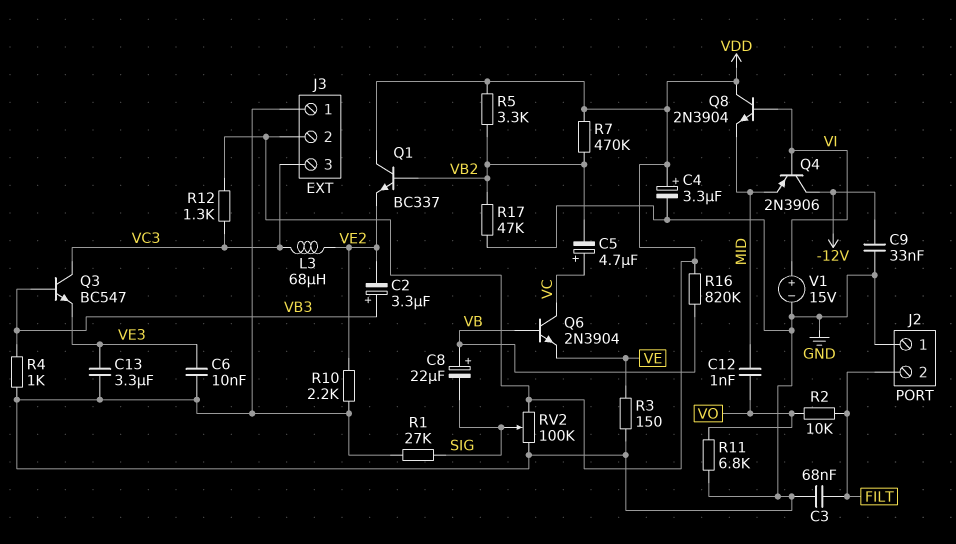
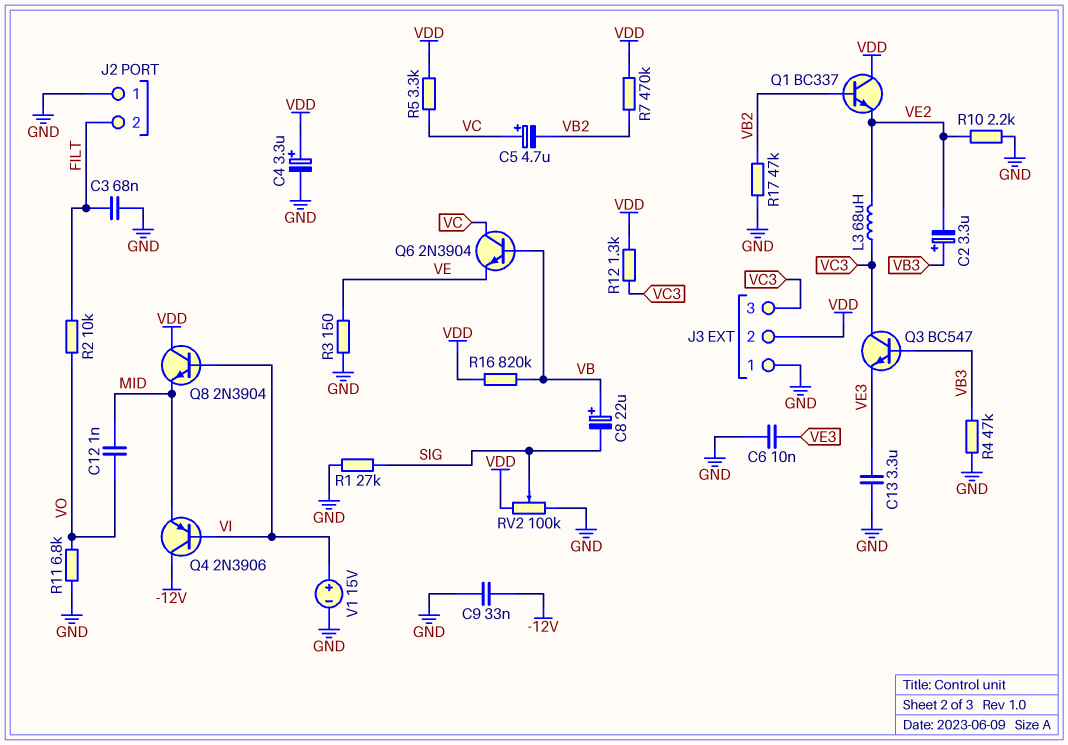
R4: 1k (GND, VB3) -> 47k (GND, VB3)
R5: 3.3k (VB2, VDD) -> 3.3k (VC, VDD)

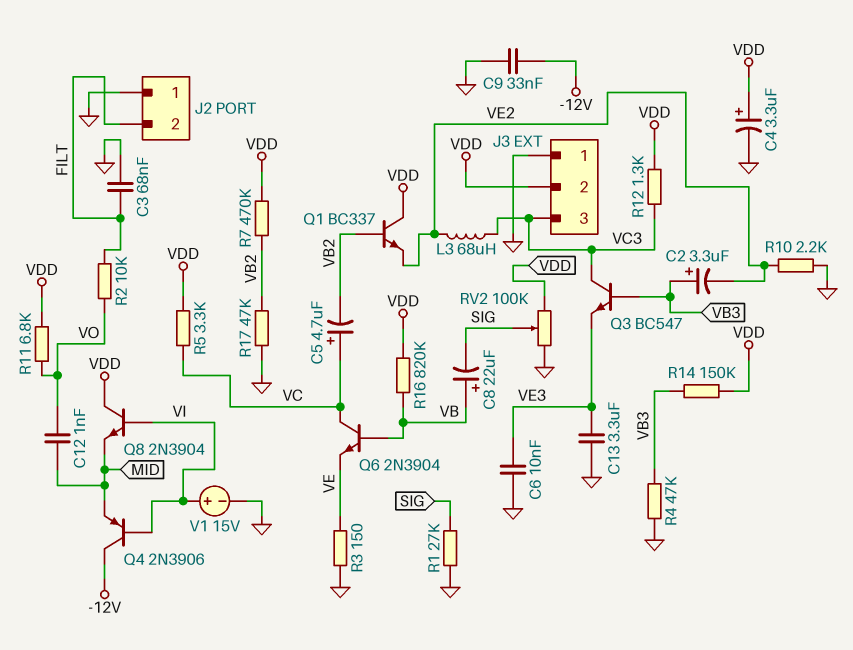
R11: 6.8k (GND, VO) -> 6.8k (VDD, VO)
R14: none -> 150k (VB3, VDD)

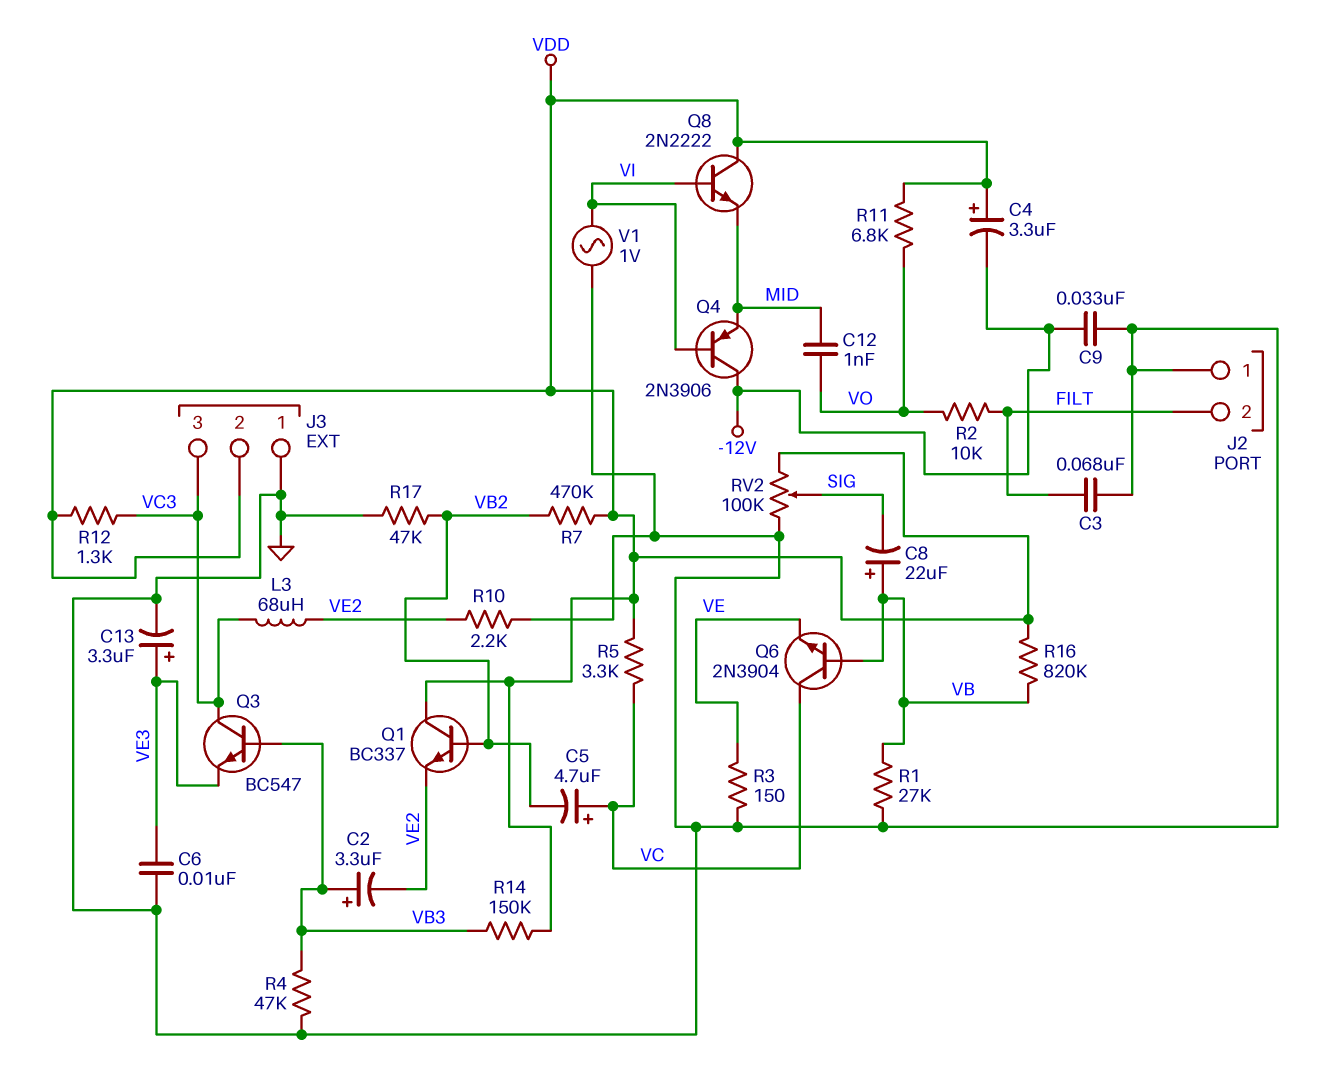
C4: 3.3uF (plus VDD, minus GND) -> 3.3uF (plus VDD, minus -12V)
C13: 3.3uF (GND, VE3) -> 3.3uF (plus VE3, minus GND)
Q8: NPN 2N3904 (B VI, C VDD, E MID) -> NPN 2N2222 (B VI, C VDD, E MID)
R1: 27k (GND, SIG) -> 27k (GND, VB)
V1: 15V (plus VI, minus GND) -> AC 1V (GND, VI)

